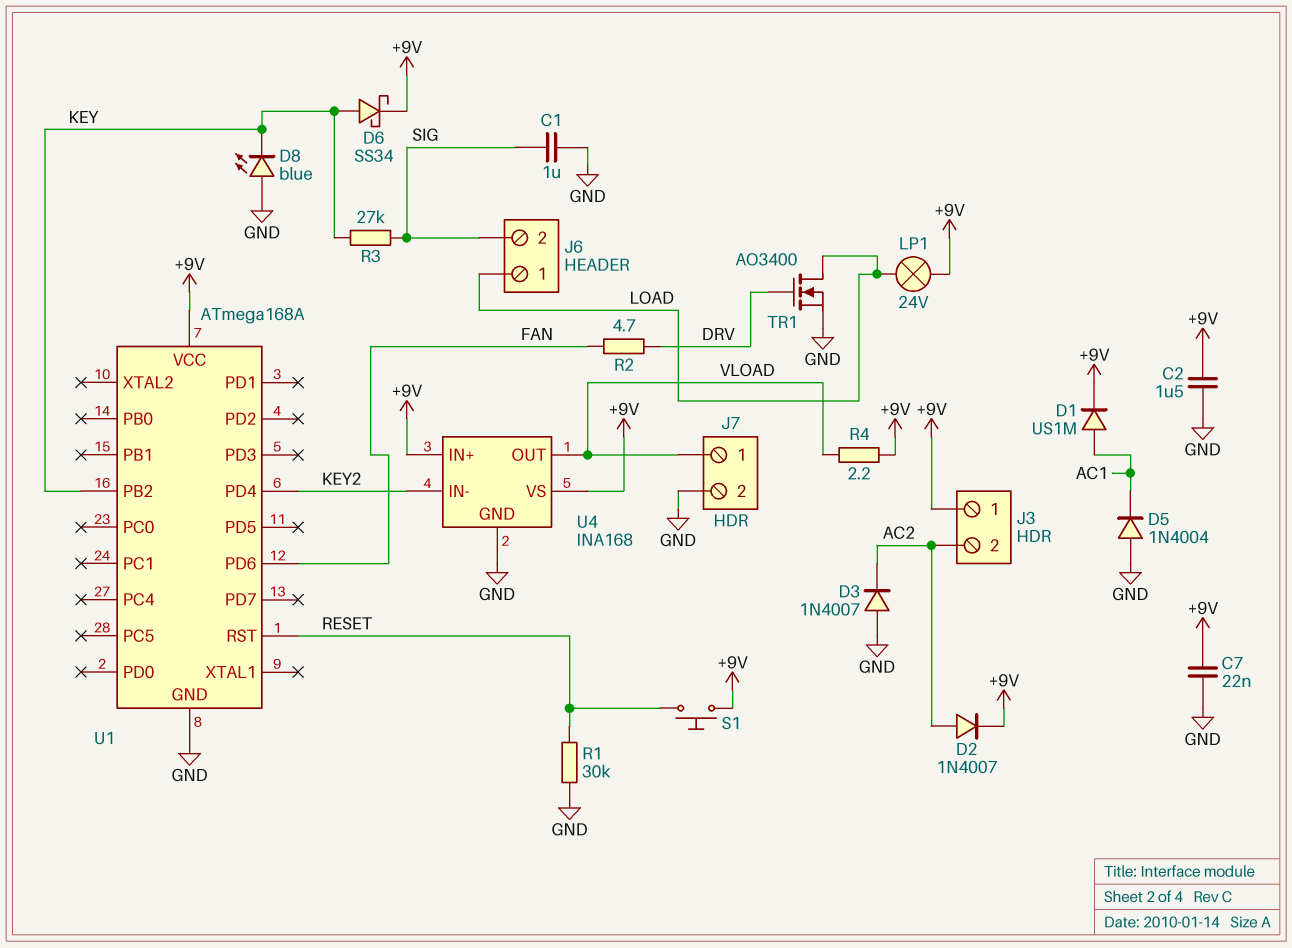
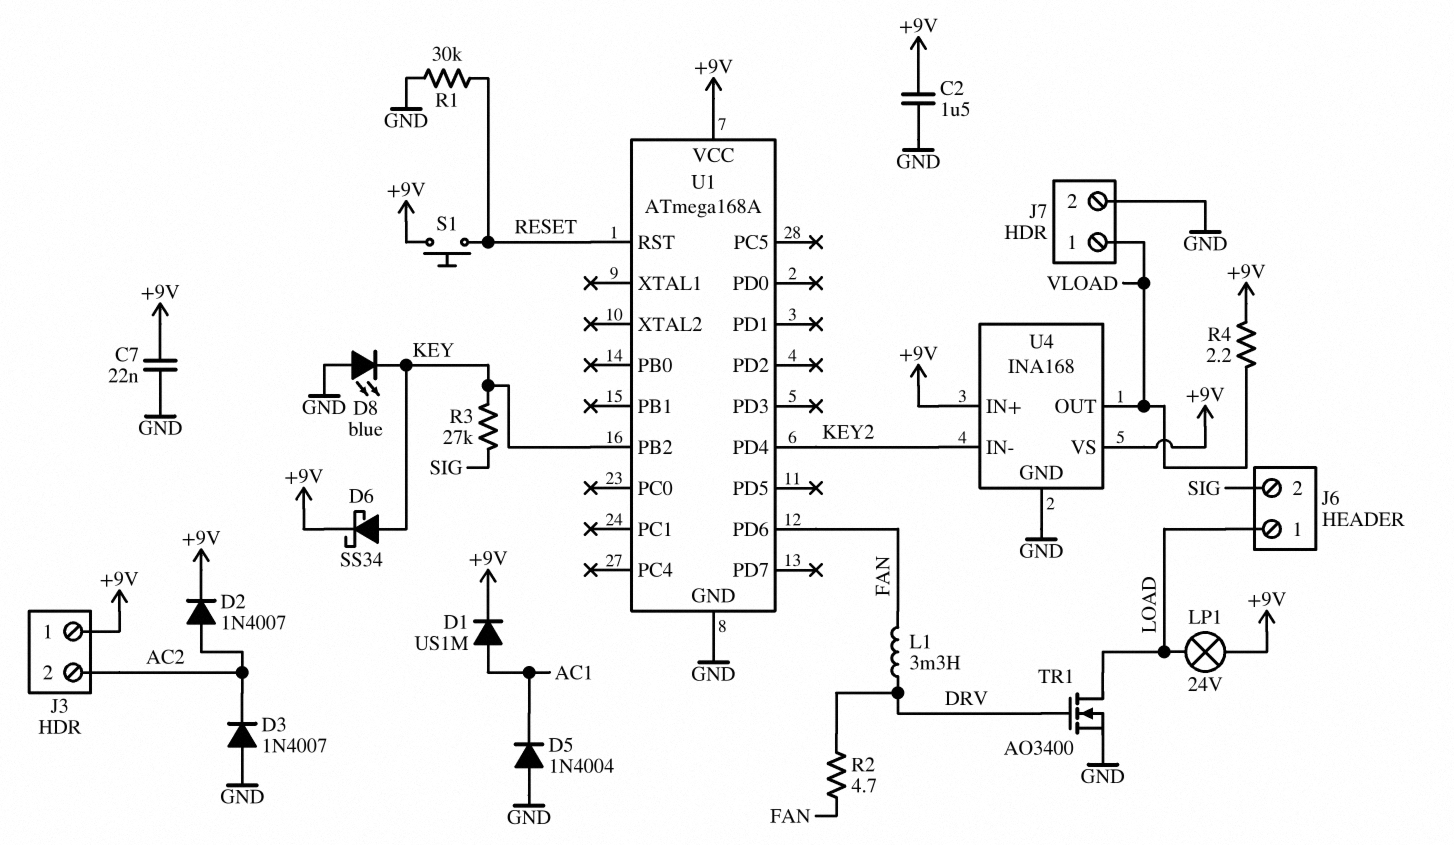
C1: 1uF (GND, SIG) -> none
L1: none -> 3.3mH (DRV, FAN)

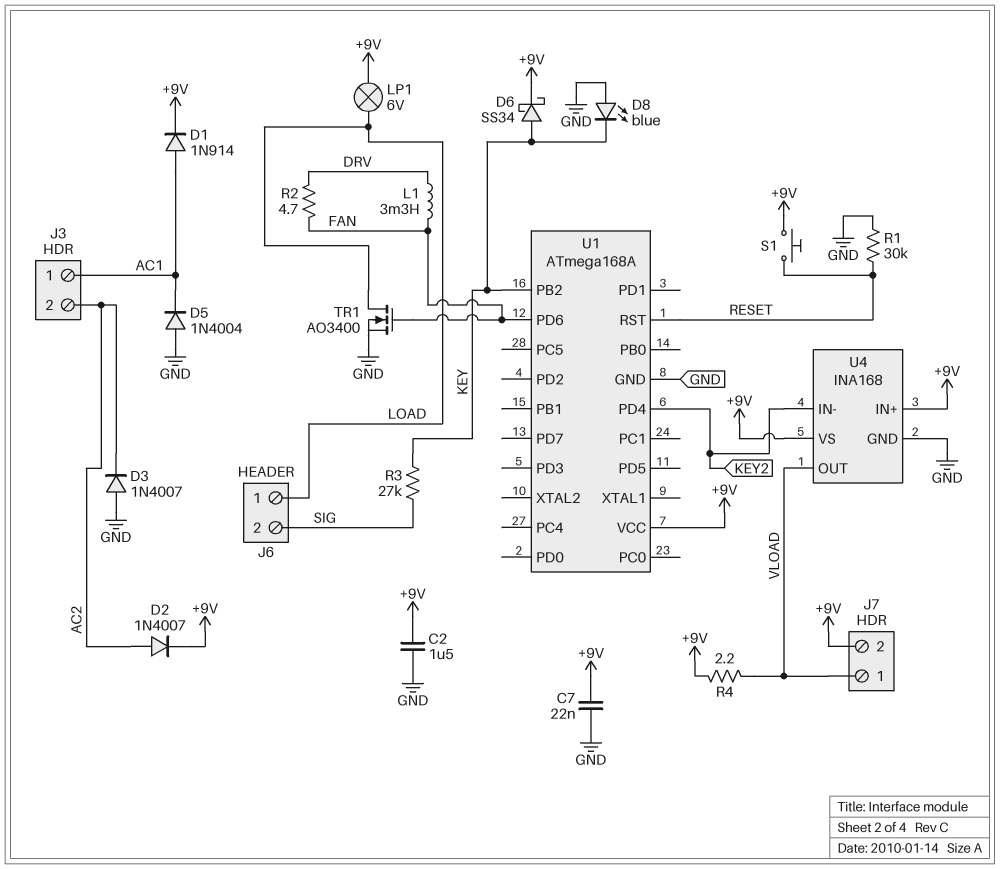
D1: diode US1M (A AC1, K +9V) -> diode 1N914 (A AC1, K +9V)
J3 pin 1: +9V -> AC1
J7 pin 2: GND -> +9V
LP1: lamp 24V (+9V, LOAD) -> lamp 6V (+9V, LOAD)
TR1: NMOS AO3400 (G DRV, D LOAD, S GND) -> NMOS AO3400 (G FAN, D LOAD, S GND)

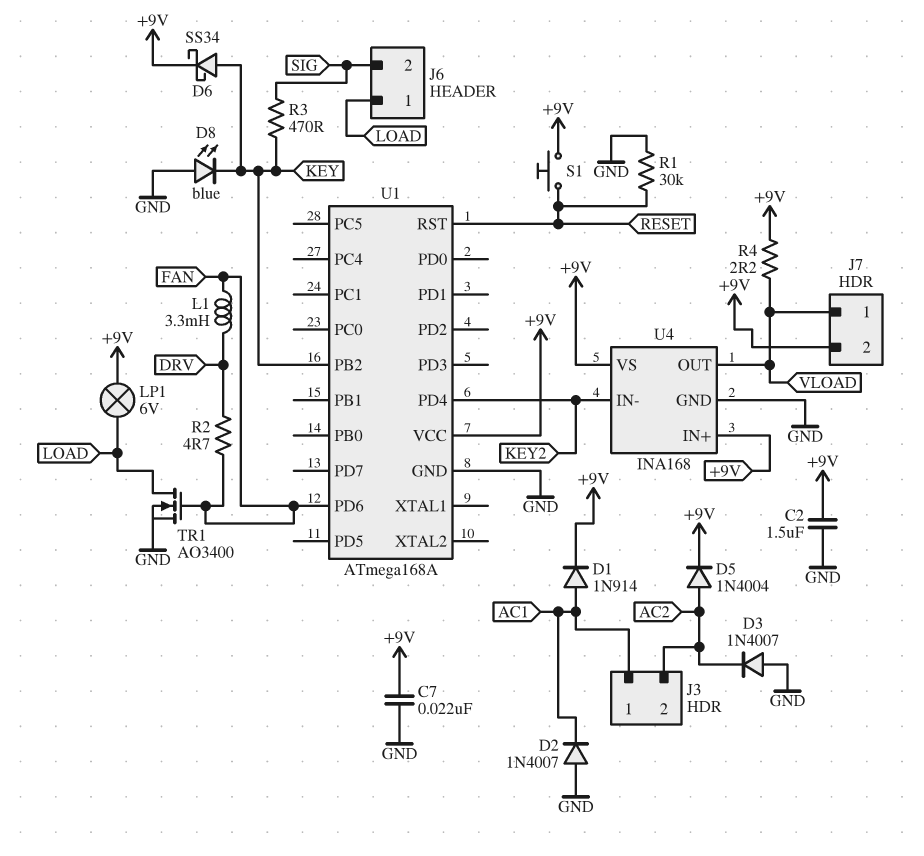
D2: diode 1N4007 (A AC2, K +9V) -> diode 1N4007 (A GND, K AC1)
D5: diode 1N4004 (A GND, K AC1) -> diode 1N4004 (A AC2, K +9V)
R3: 27k (KEY, SIG) -> 470 (KEY, SIG)

